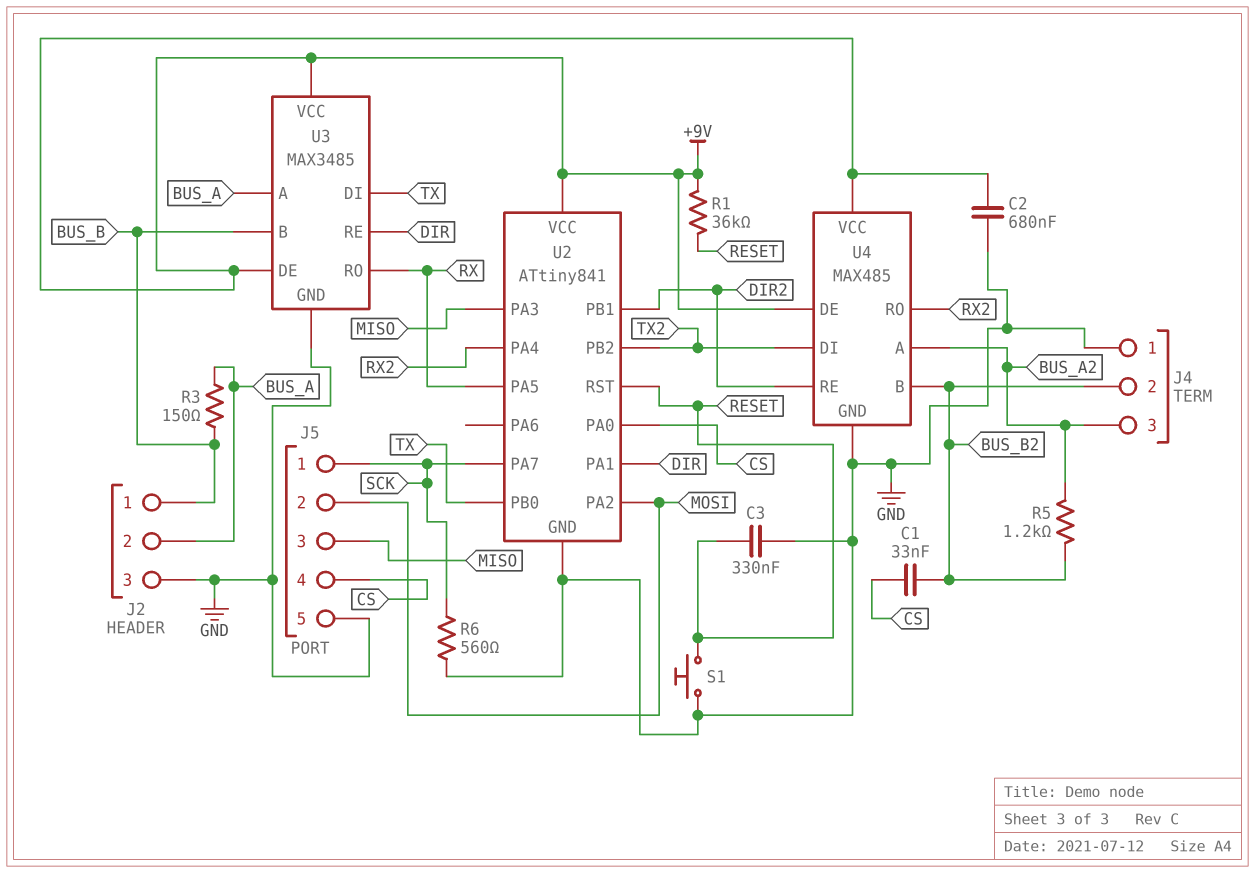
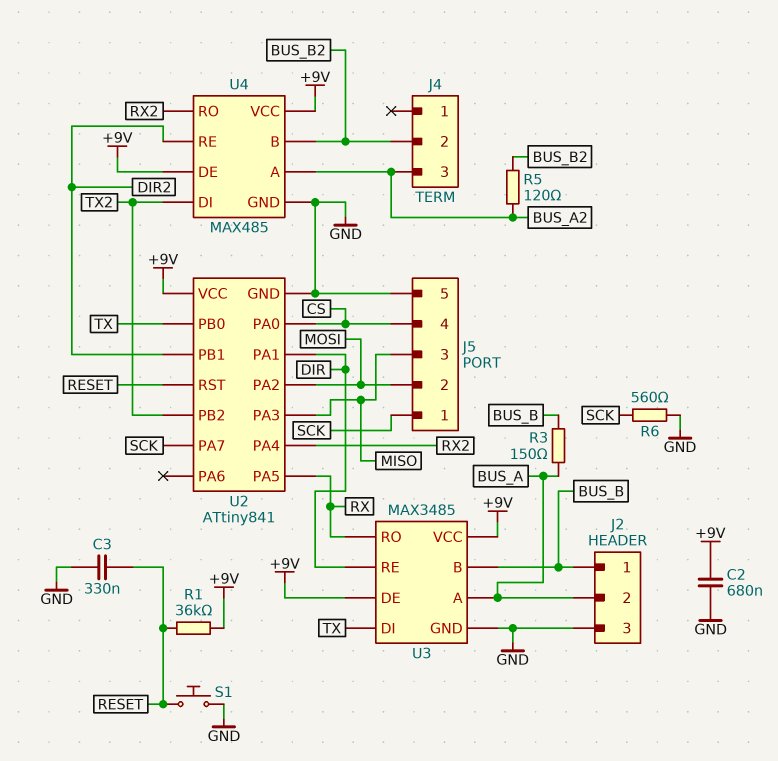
C1: 33nF (BUS_B2, CS) -> none
J4 pin 1: GND -> none
R5: 1.2k (BUS_A2, BUS_B2) -> 120 (BUS_A2, BUS_B2)

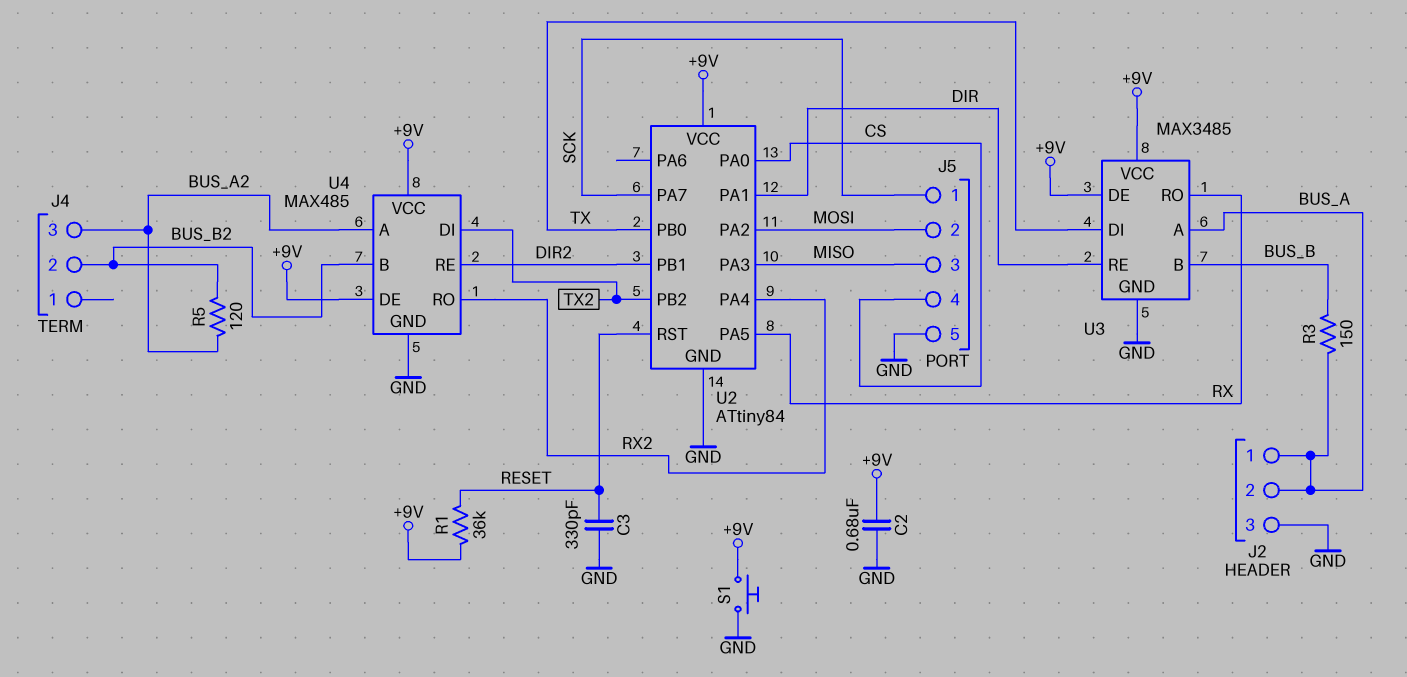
C3: 330nF (GND, RESET) -> 330pF (GND, RESET)
J2 pin 1: BUS_B -> BUS_A
R6: 560 (GND, SCK) -> none
S1: button (GND, RESET) -> button (+9V, GND)
U2: ATtiny841 -> ATtiny84

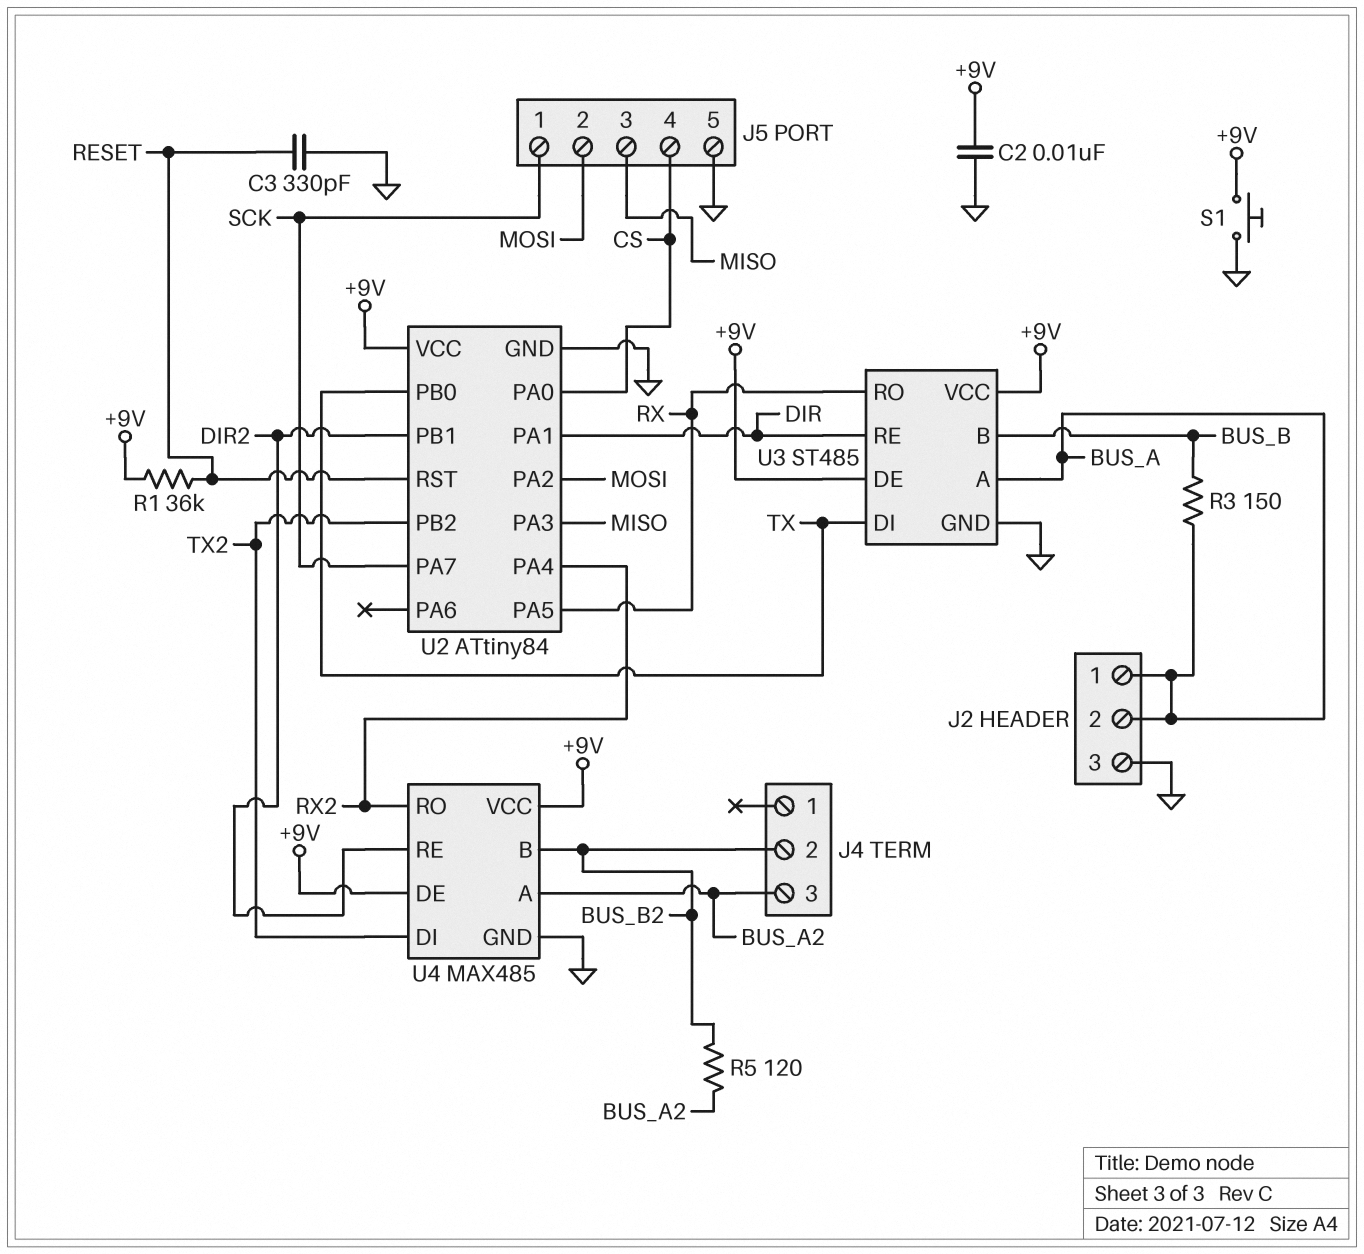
C2: 680nF (+9V, GND) -> 10nF (+9V, GND)
U3: MAX3485 -> ST485

